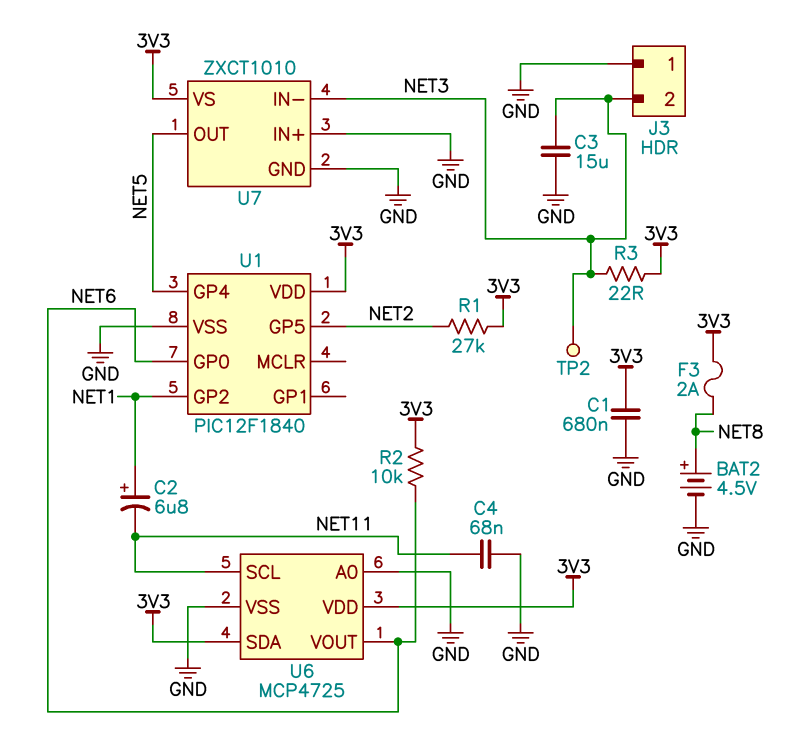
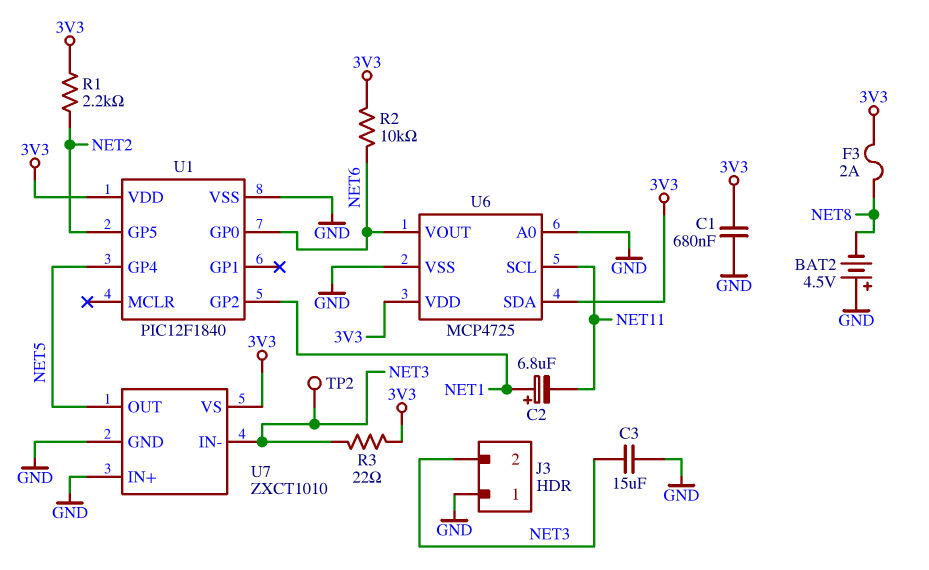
BAT2: 4.5V (plus NET8, minus GND) -> 4.5V (plus GND, minus NET8)
C4: 68nF (GND, NET11) -> none
R1: 27k (3V3, NET2) -> 2.2k (3V3, NET2)

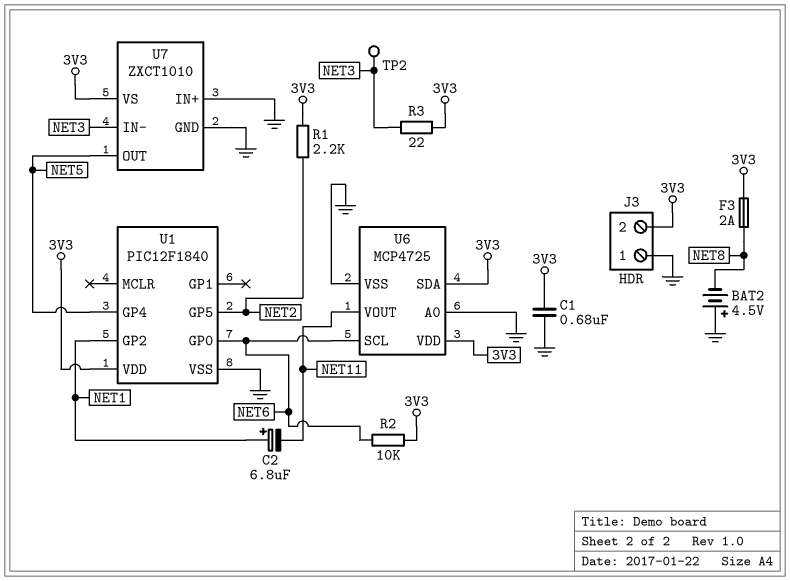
C3: 15uF (GND, NET3) -> none
J3 pin 2: NET3 -> 3V3
U6 pin SCL: NET11 -> NET6
U6 pin VOUT: NET6 -> NET11

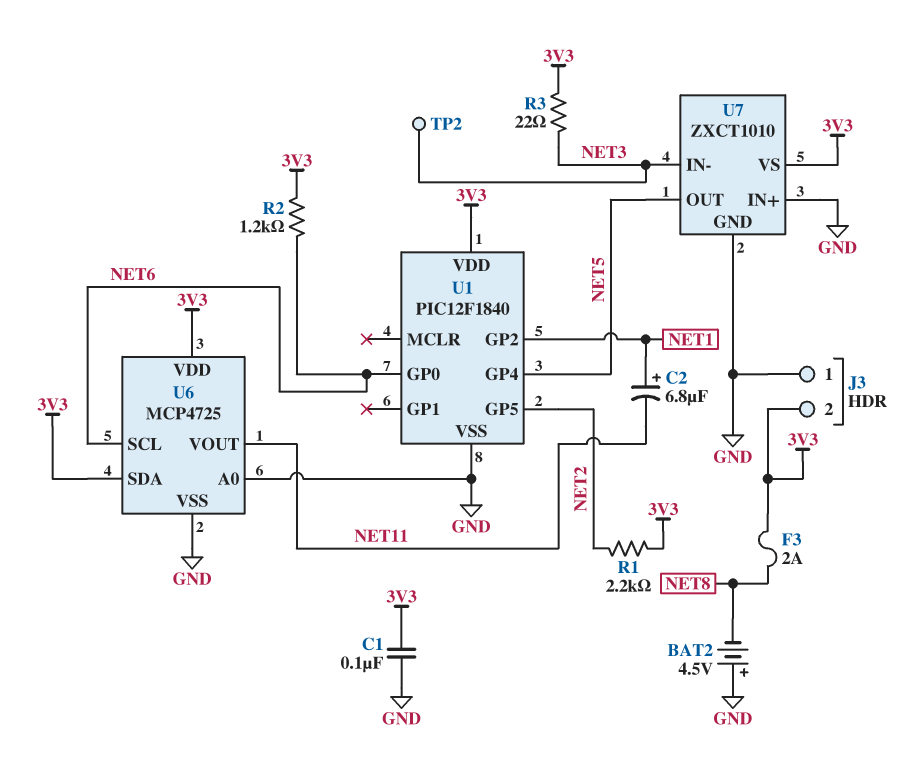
C1: 680nF (3V3, GND) -> 100nF (3V3, GND)
R2: 10k (3V3, NET6) -> 1.2k (3V3, NET6)

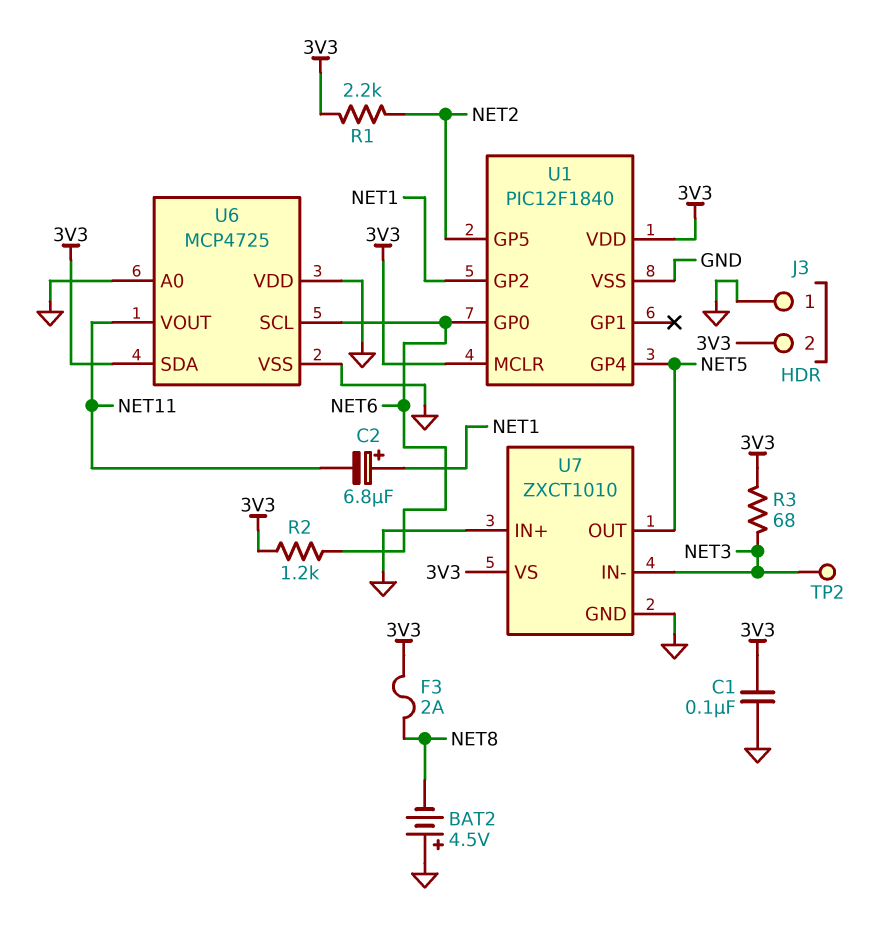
R3: 22 (3V3, NET3) -> 68 (3V3, NET3)
U1 pin MCLR: none -> 3V3
U6 pin VDD: 3V3 -> GND

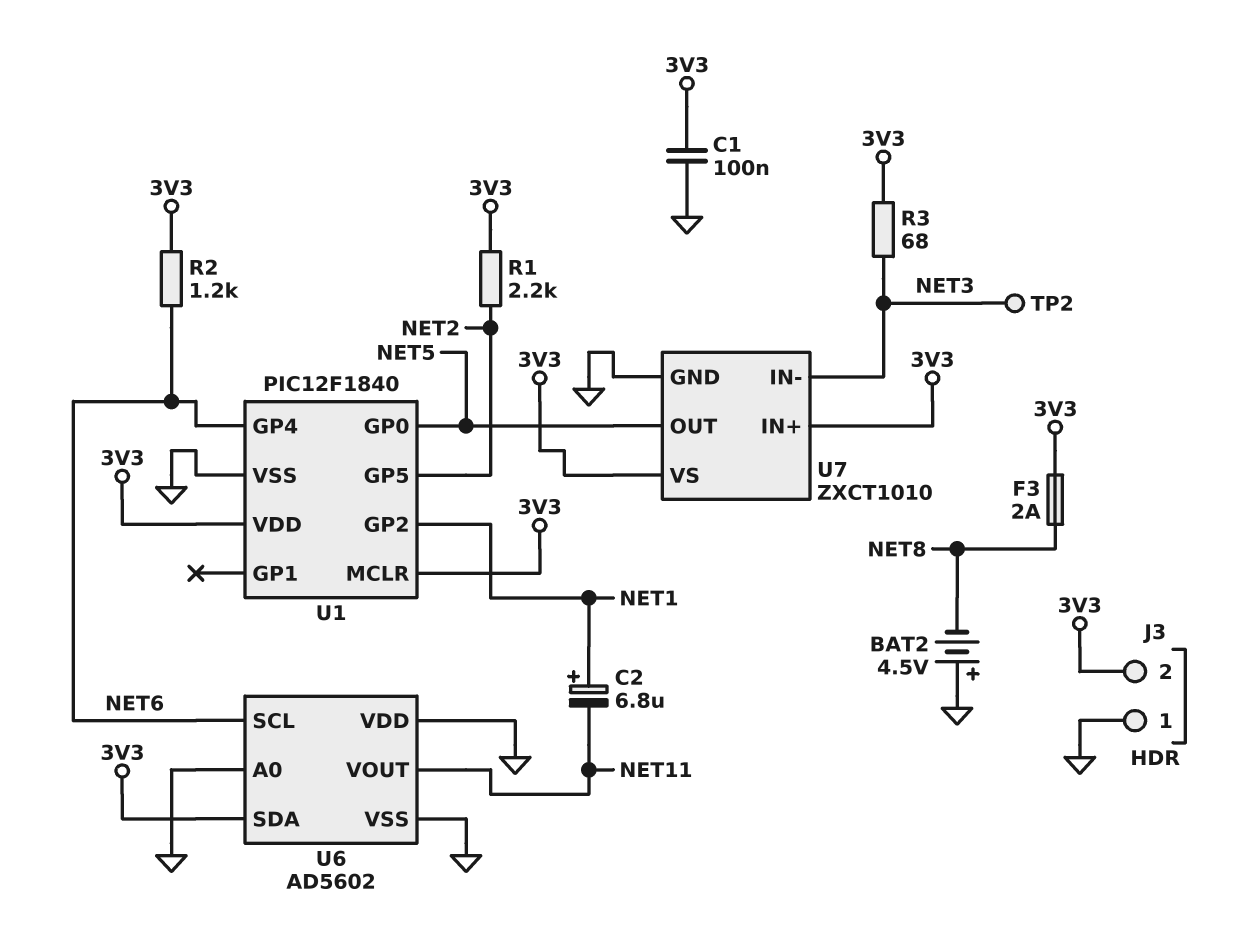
U1 pin GP0: NET6 -> NET5
U1 pin GP4: NET5 -> NET6
U6: MCP4725 -> AD5602
U7 pin IN+: GND -> 3V3

